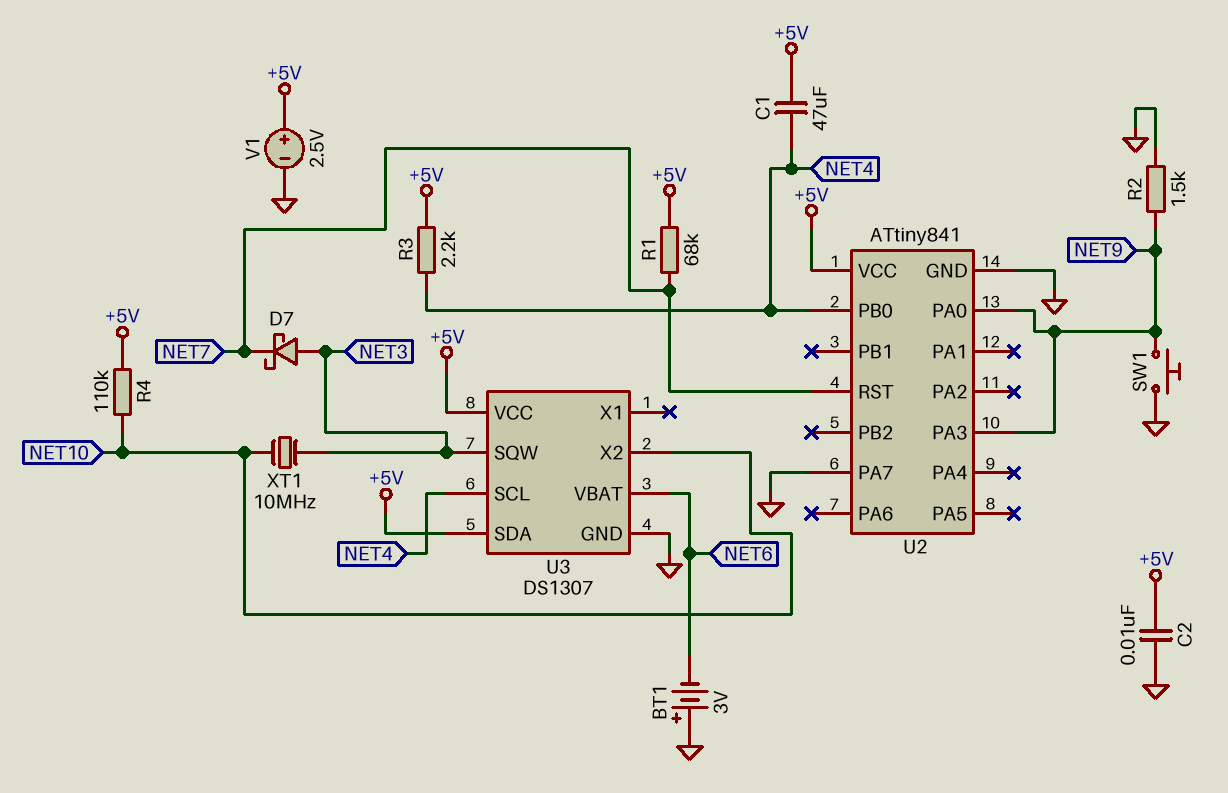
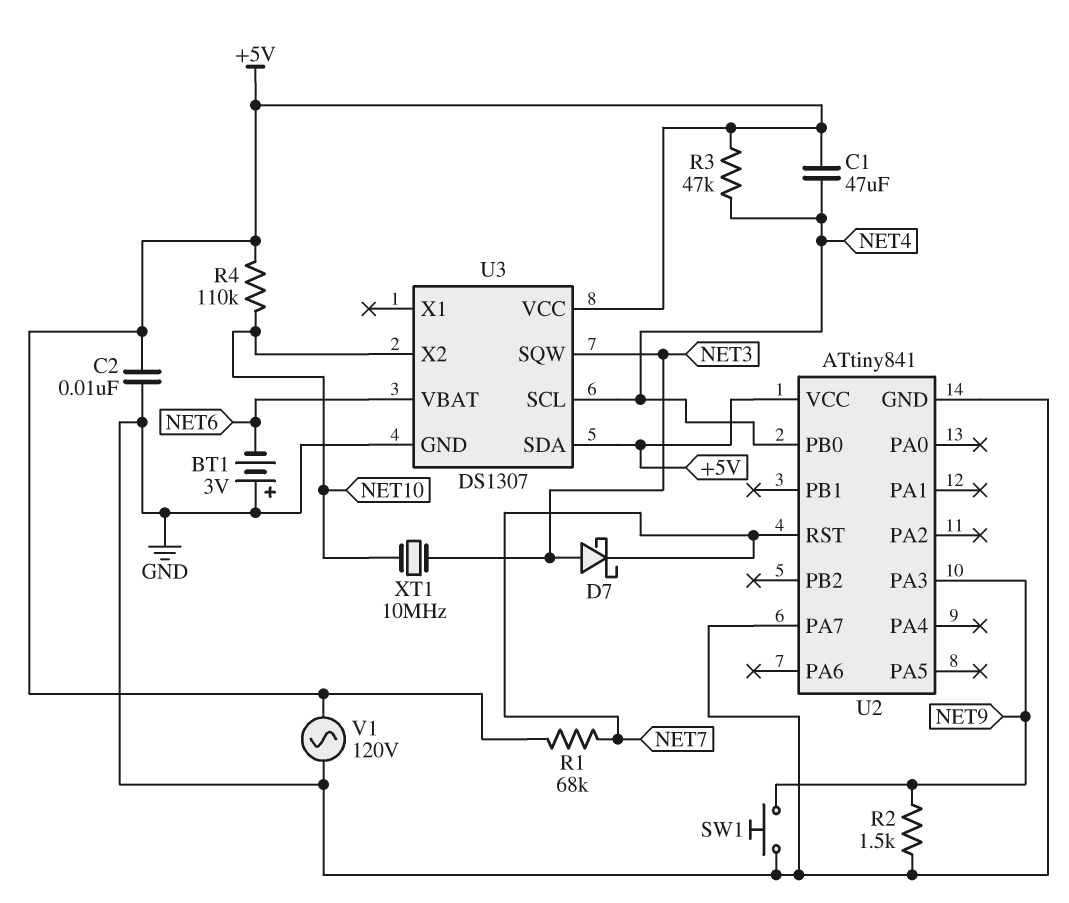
R3: 2.2k (+5V, NET4) -> 47k (+5V, NET4)
U2 pin PA0: NET9 -> none
V1: 2.5V (plus +5V, minus GND) -> AC 120V (+5V, GND)

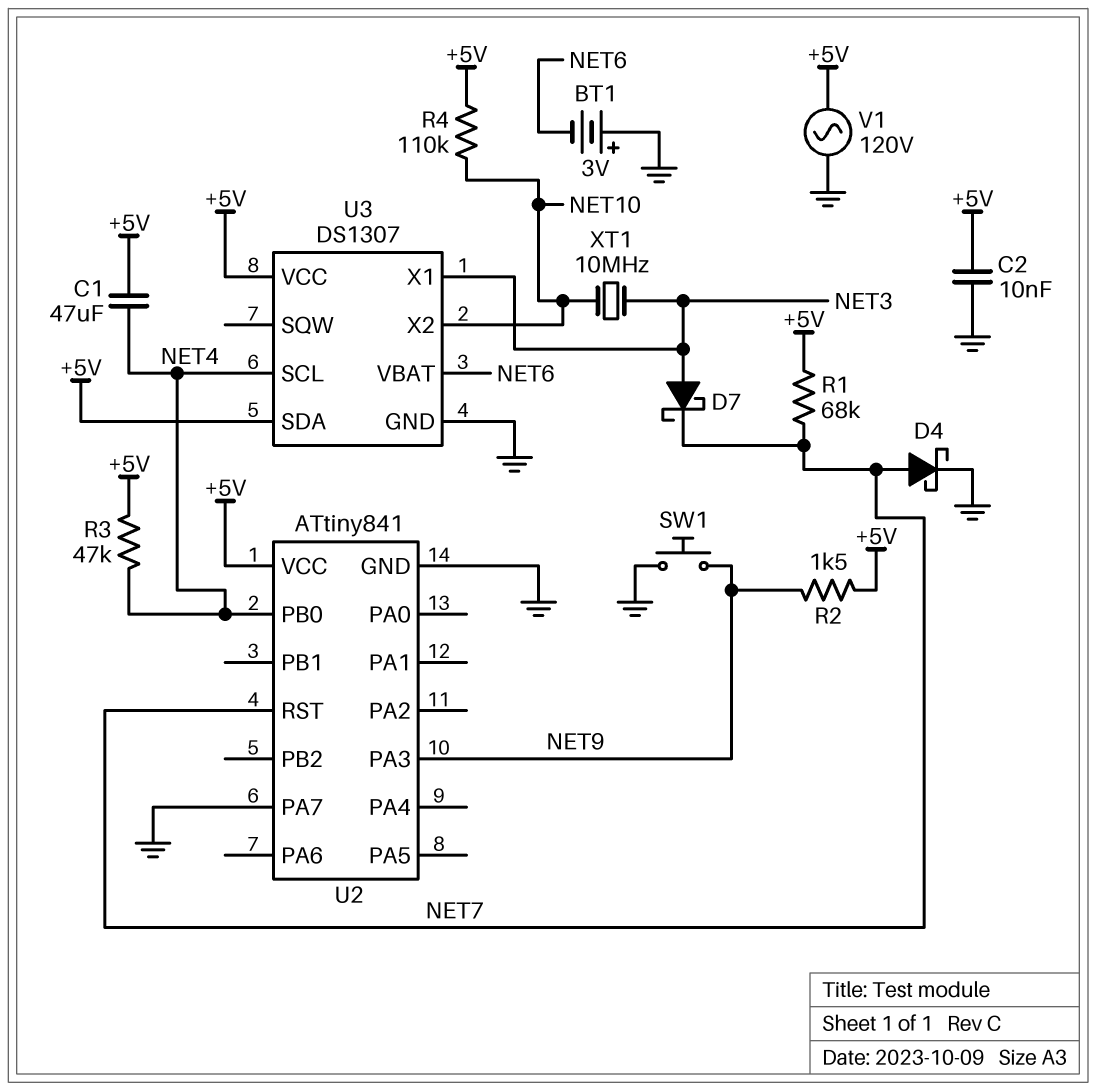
D4: none -> schottky (A NET7, K GND)
R2: 1.5k (GND, NET9) -> 1.5k (+5V, NET9)
U3 pin SQW: NET3 -> none
U3 pin X1: none -> NET3

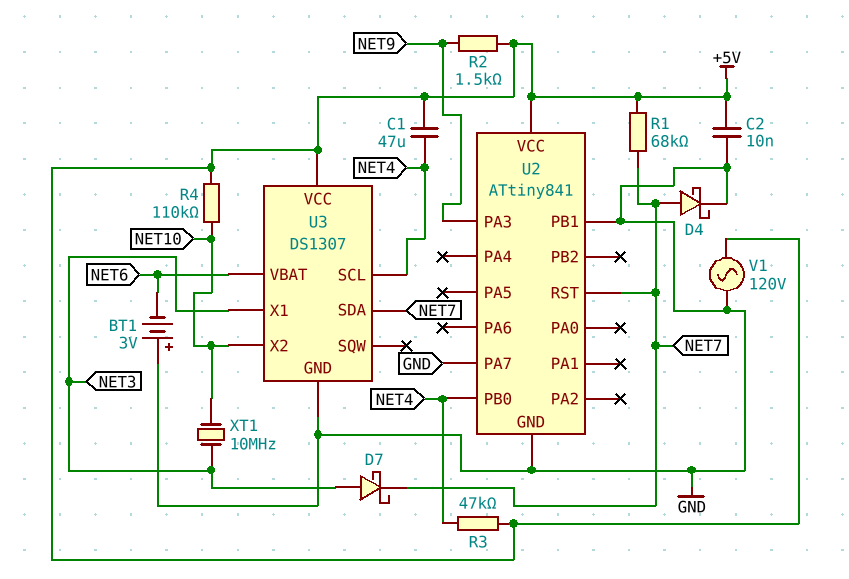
SW1: button (GND, NET9) -> none
U2 pin PB1: none -> GND
U3 pin SDA: +5V -> NET7

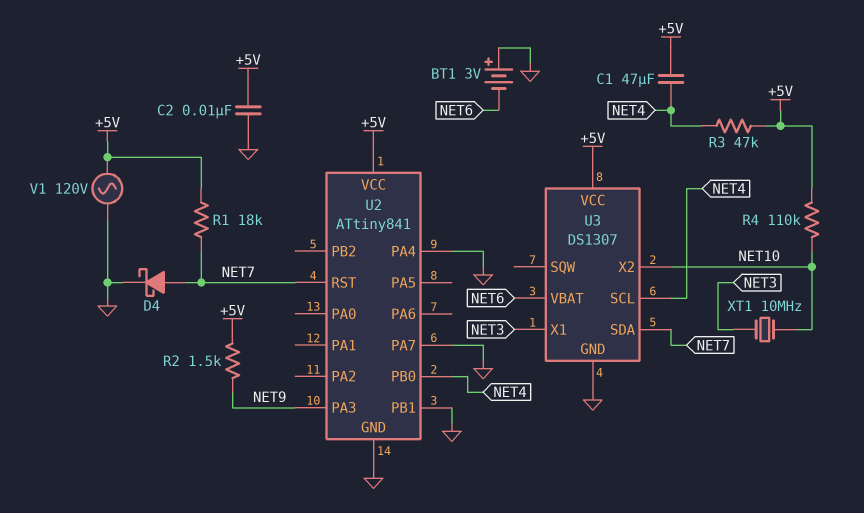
D7: schottky (A NET3, K NET7) -> none
R1: 68k (+5V, NET7) -> 18k (+5V, NET7)
U2 pin PA4: none -> GND

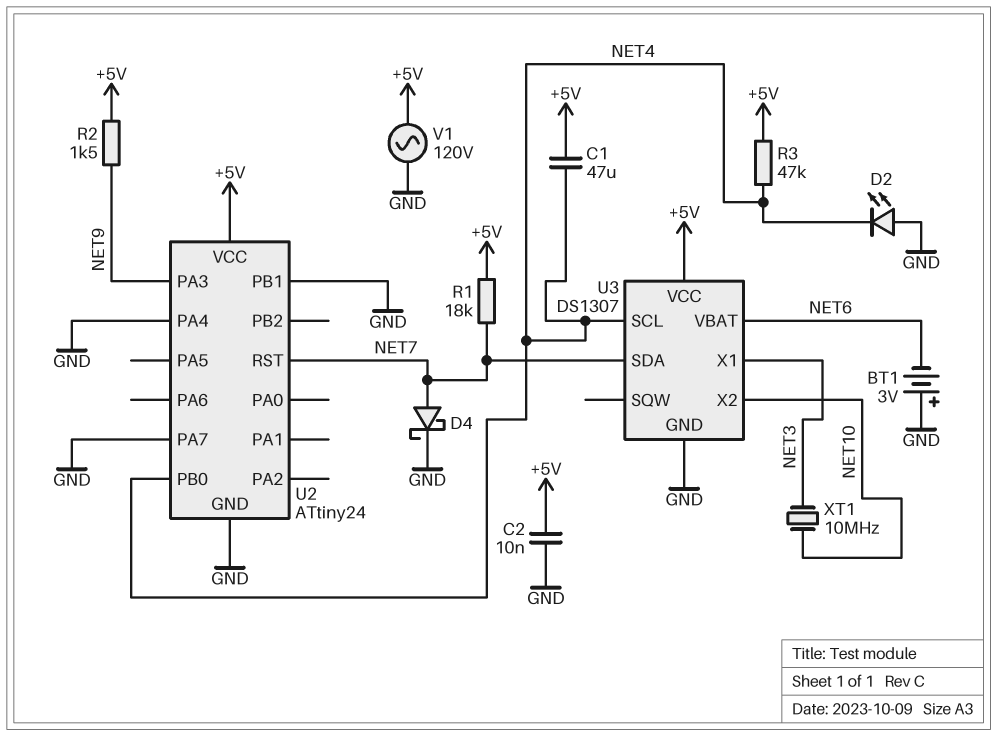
D2: none -> LED (A GND, K NET4)
R4: 110k (+5V, NET10) -> none
U2: ATtiny841 -> ATtiny24

